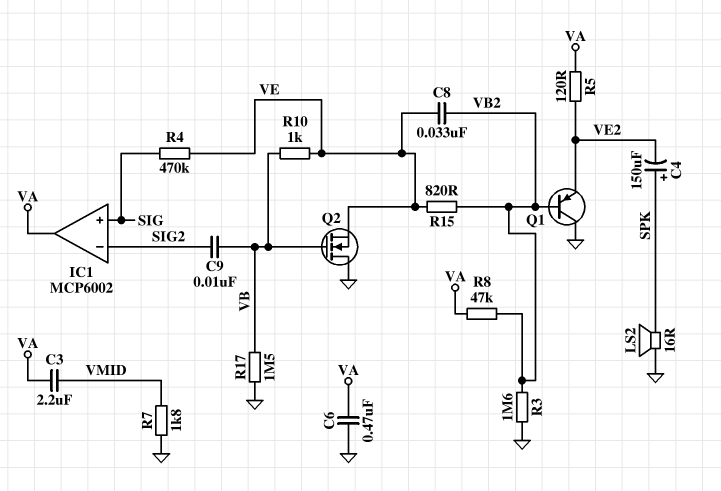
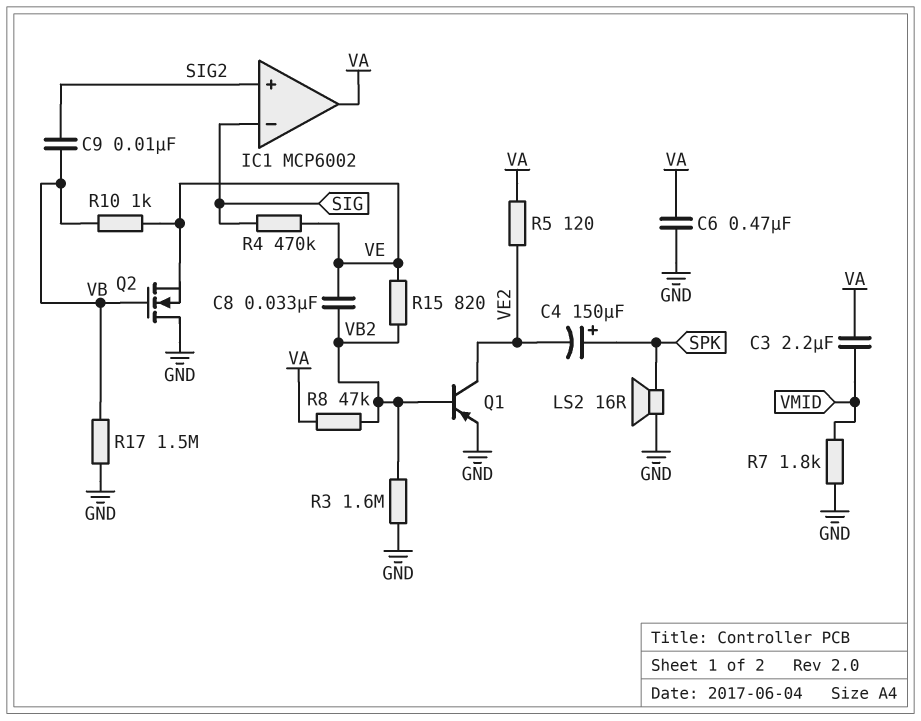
IC1 pin in+: SIG -> SIG2
IC1 pin in-: SIG2 -> SIG
Q1: PNP (B VB2, C GND, E VE2) -> PNP (B VB2, C VE2, E GND)

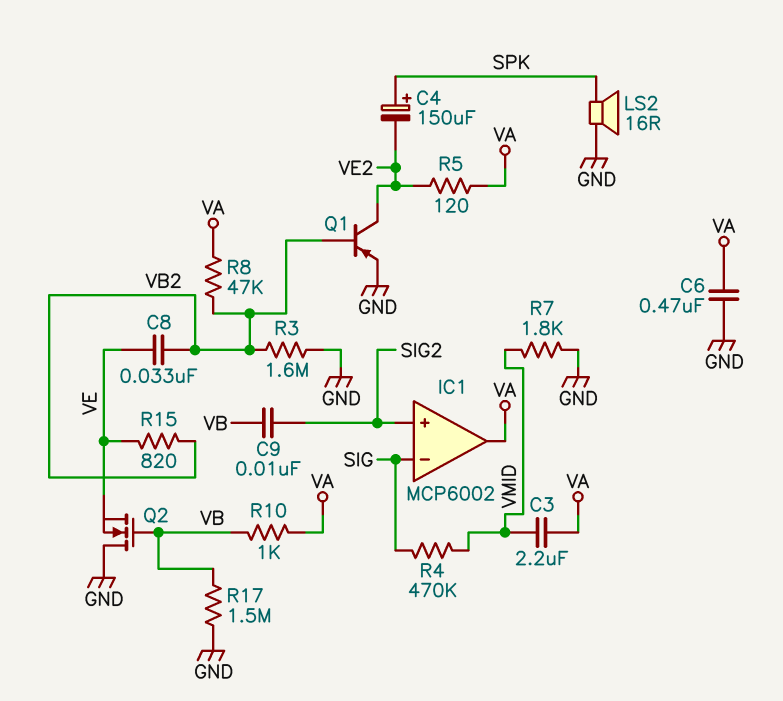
R4: 470k (SIG, VE) -> 470k (SIG, VMID)
R10: 1k (VB, VE) -> 1k (VA, VB)

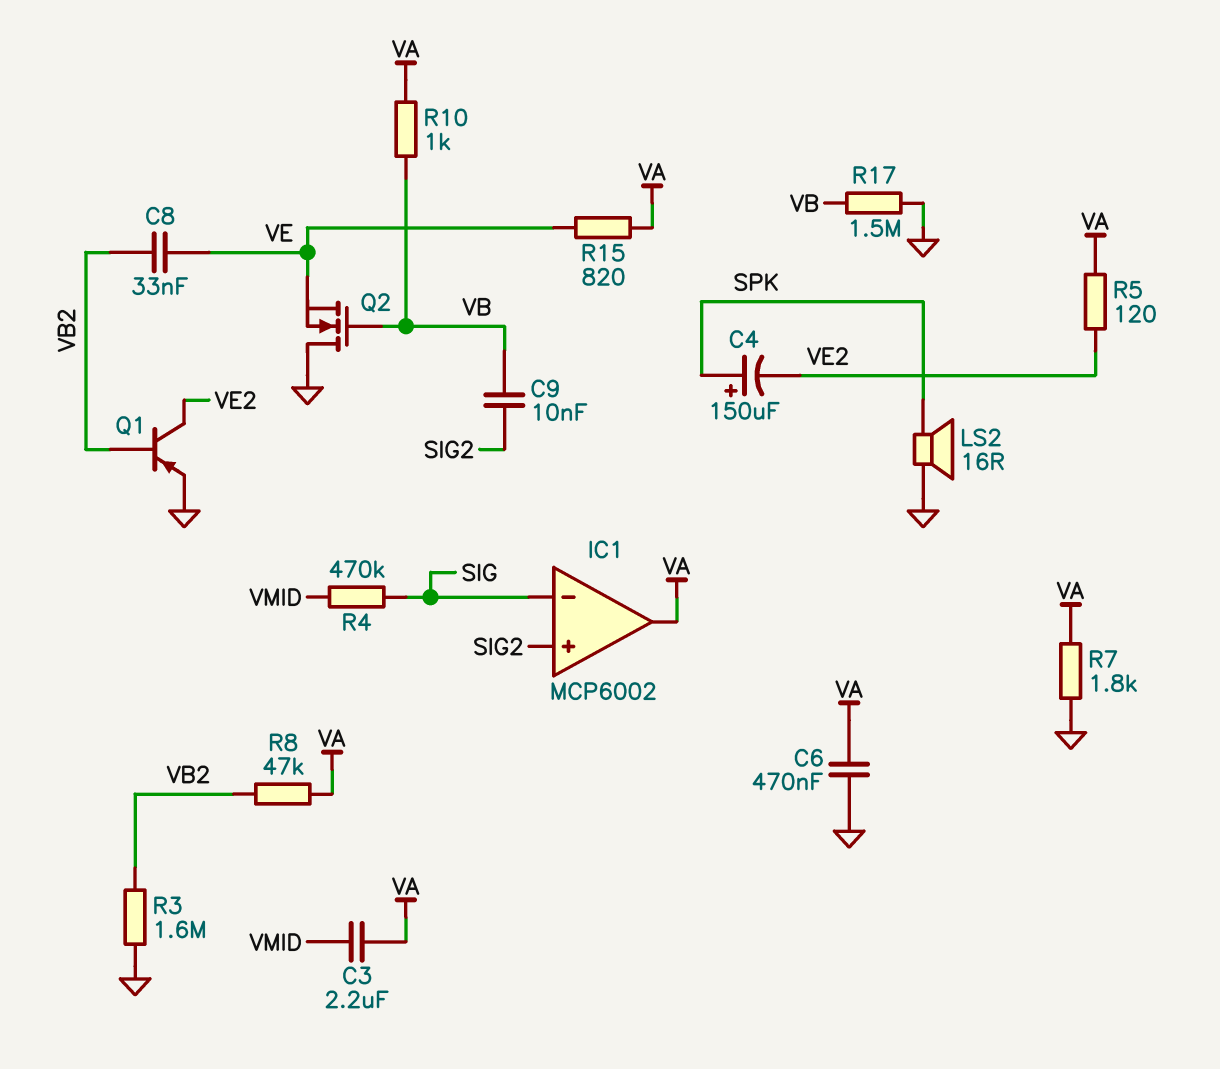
R7: 1.8k (GND, VMID) -> 1.8k (GND, VA)
R15: 820 (VB2, VE) -> 820 (VA, VE)

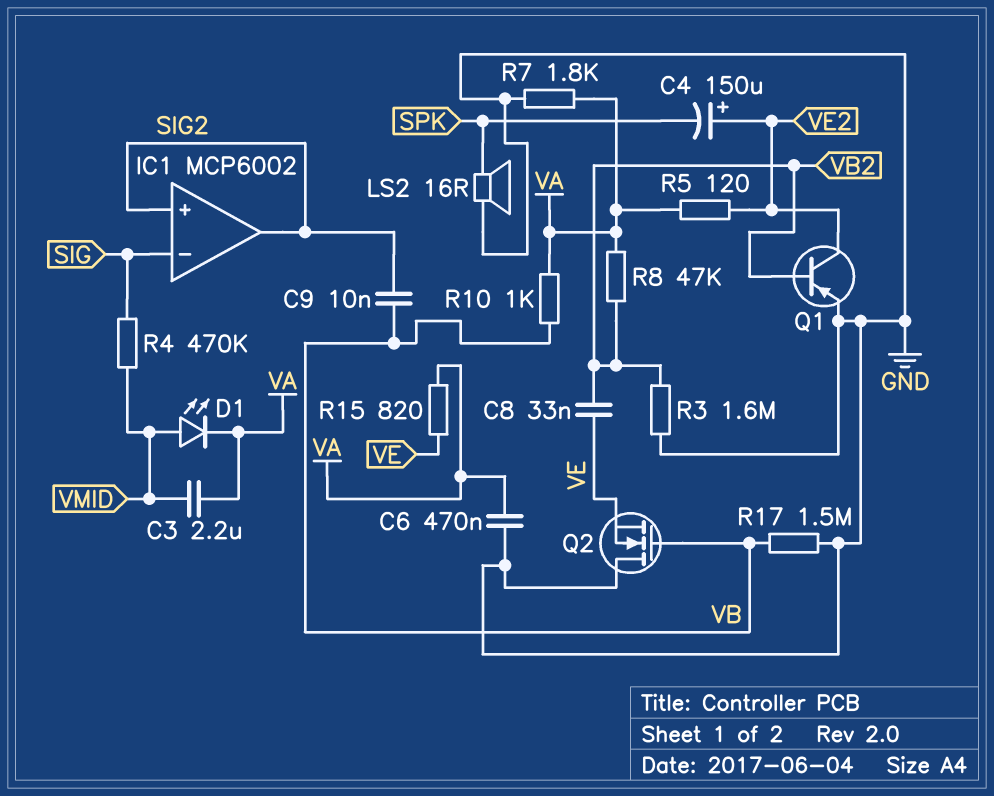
C4: 150uF (plus SPK, minus VE2) -> 150uF (plus VE2, minus SPK)
D1: none -> LED (A VMID, K VA)
IC1 pin out: VA -> SIG2

